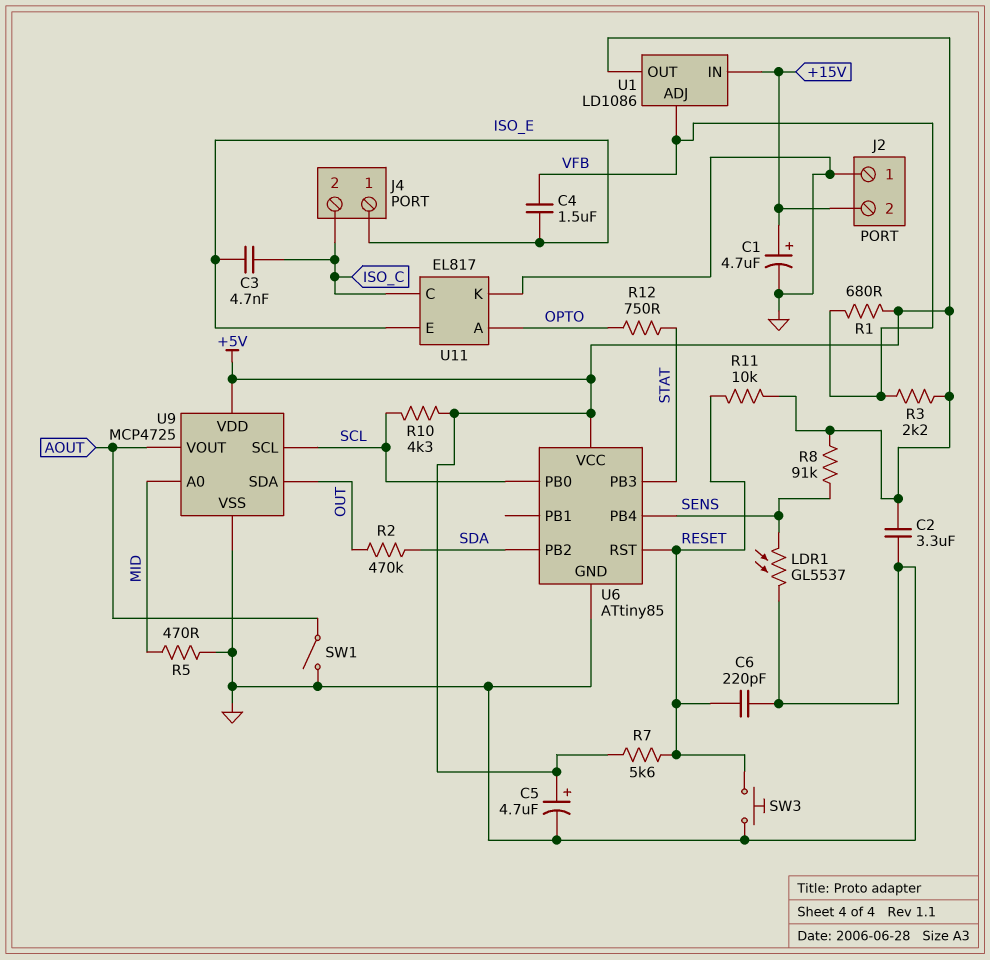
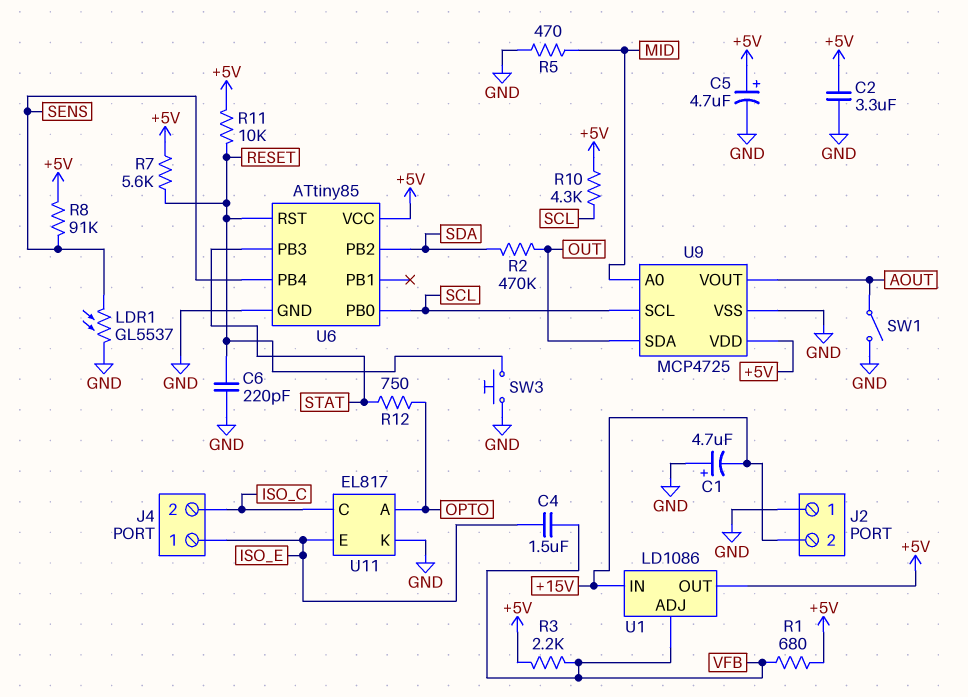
C1: 4.7uF (plus +15V, minus GND) -> 4.7uF (plus GND, minus +15V)
C3: 4.7nF (ISO_C, ISO_E) -> none

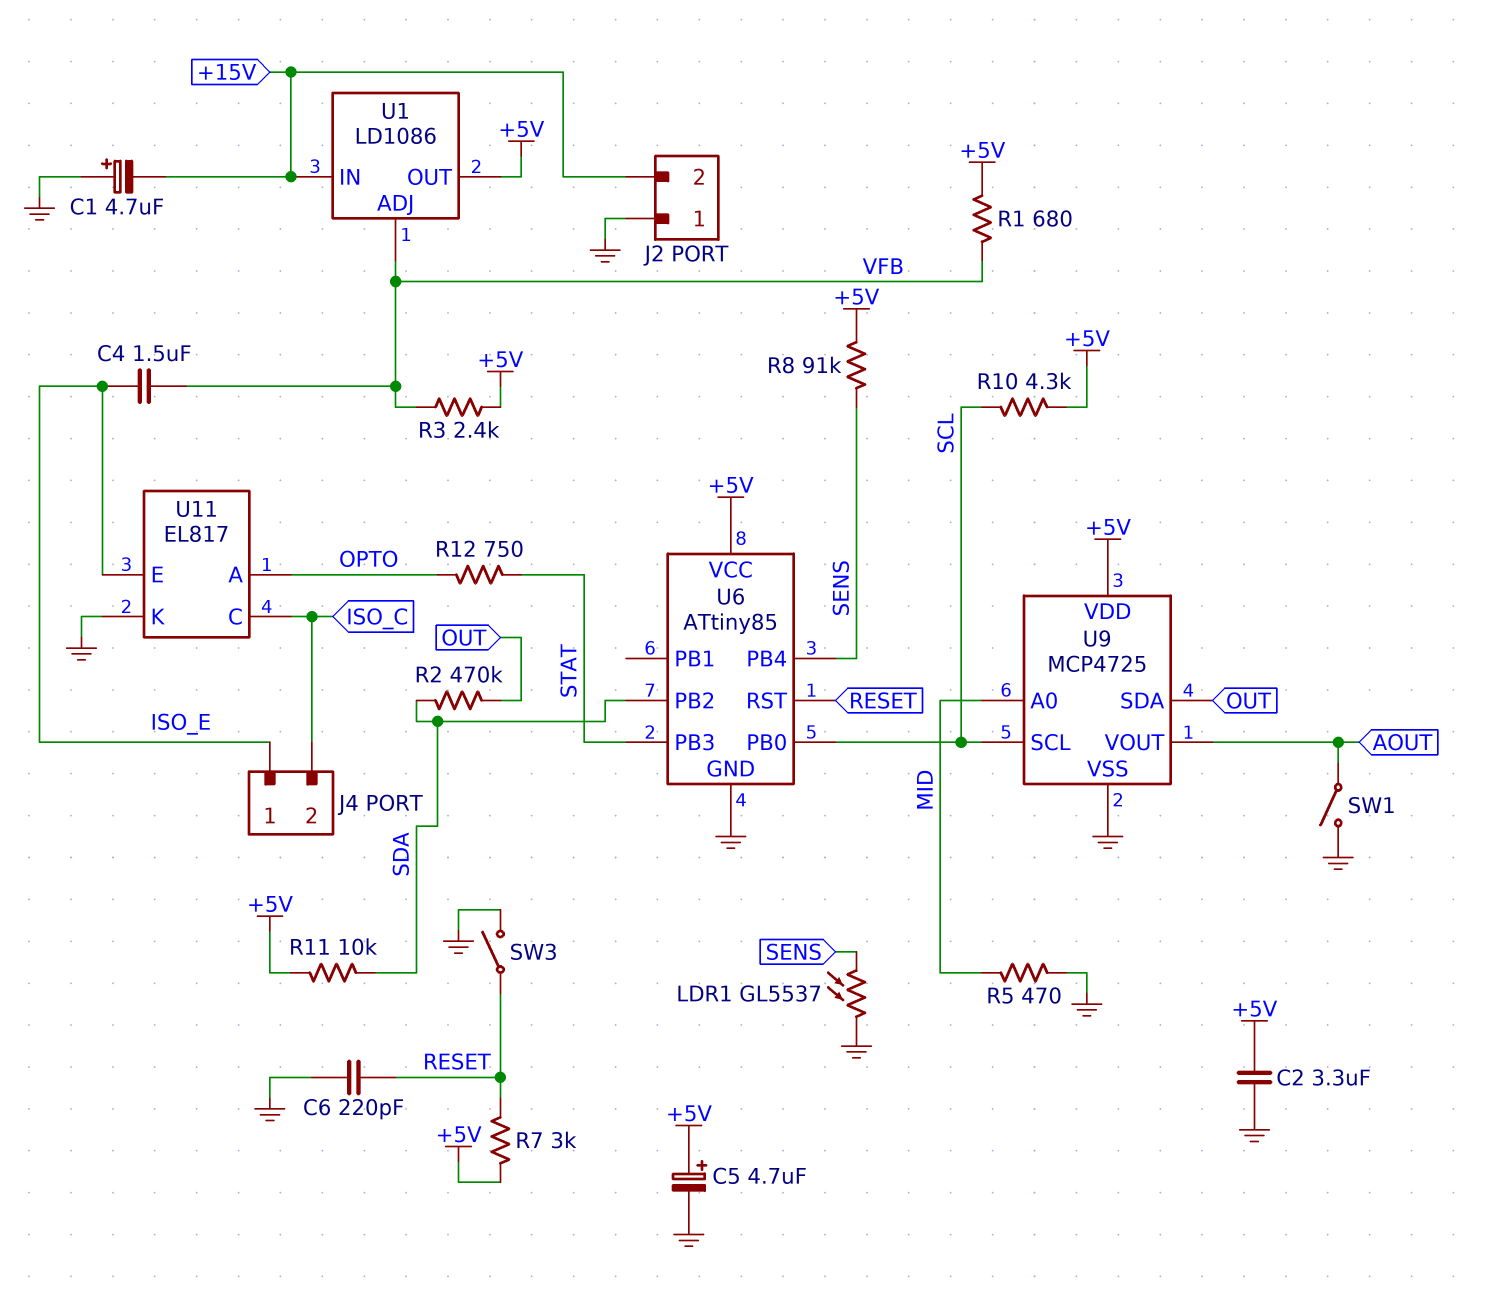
R3: 2.2k (+5V, VFB) -> 2.4k (+5V, VFB)
R7: 5.6k (+5V, RESET) -> 3k (+5V, RESET)
R11: 10k (+5V, RESET) -> 10k (+5V, SDA)
SW3: button (GND, RESET) -> switch (GND, RESET)

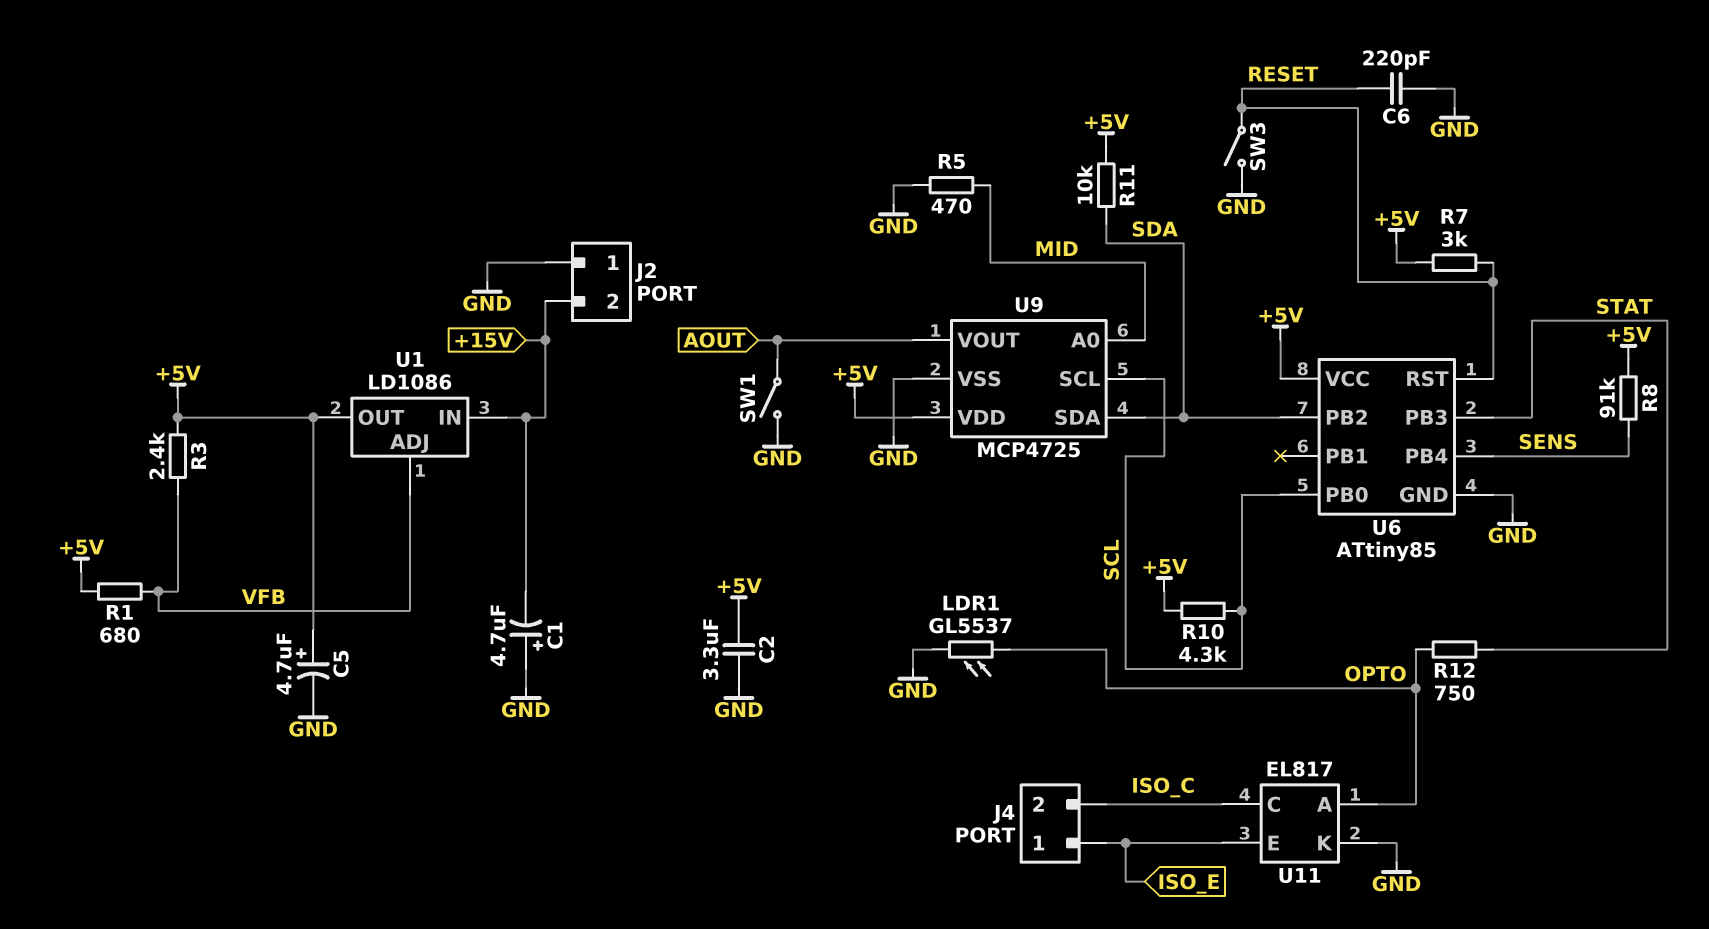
C4: 1.5uF (ISO_E, VFB) -> none
LDR1: GL5537 (GND, SENS) -> GL5537 (GND, OPTO)
R2: 470k (OUT, SDA) -> none
U9 pin SDA: OUT -> SDA

